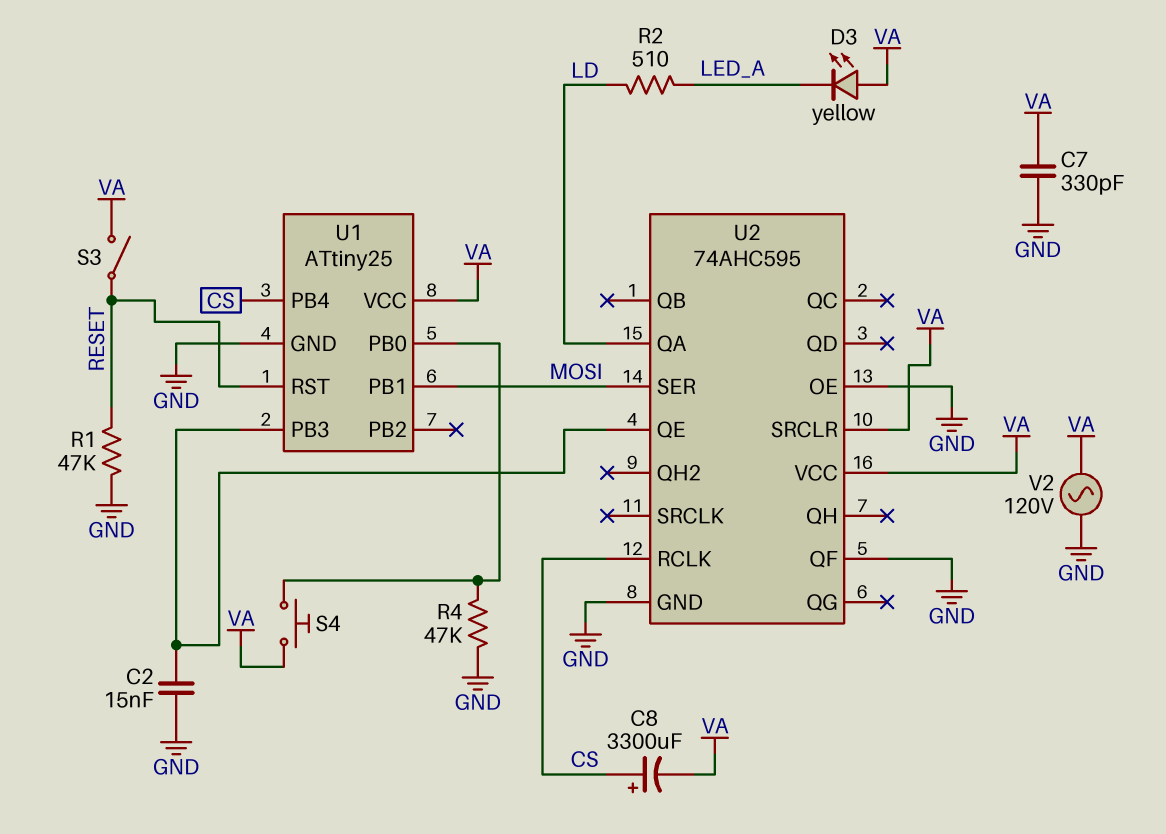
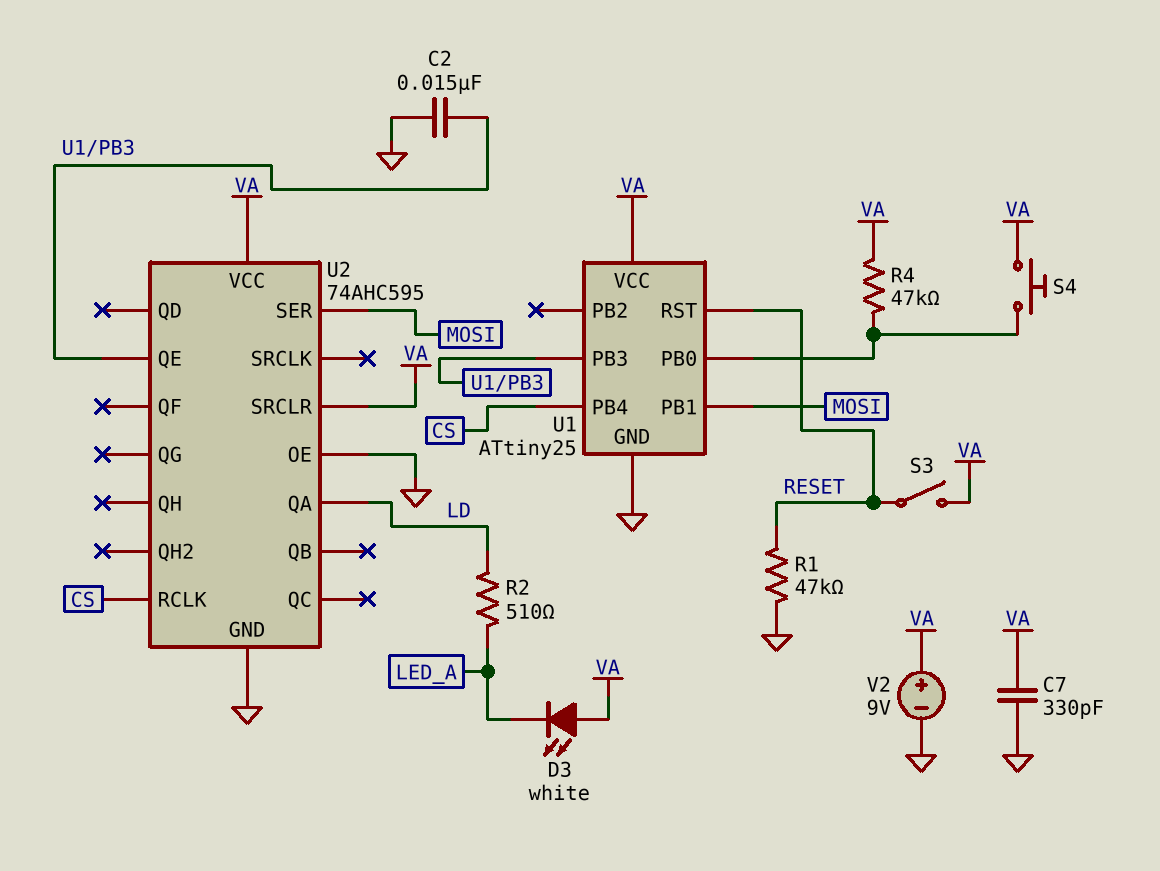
C8: 3300uF (plus CS, minus VA) -> none
D3: LED yellow (A VA, K LED_A) -> LED white (A VA, K LED_A)
R4: 47k (GND, U1/PB0) -> 47k (U1/PB0, VA)
U2 pin QF: GND -> none
V2: AC 120V (GND, VA) -> 9V (plus VA, minus GND)

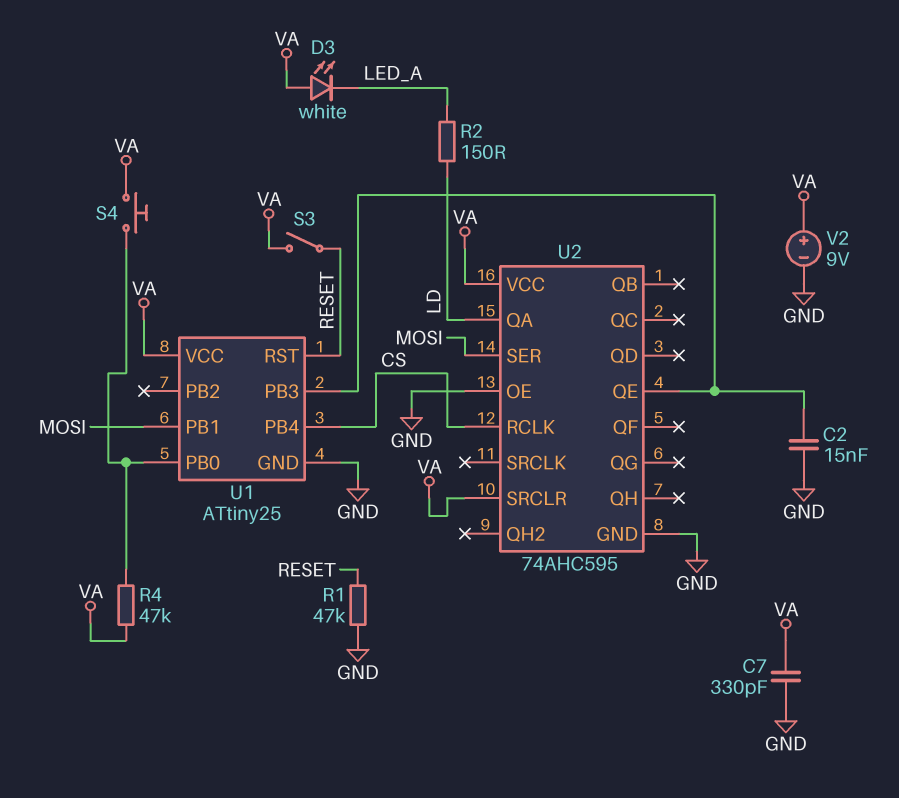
R2: 510 (LD, LED_A) -> 150 (LD, LED_A)

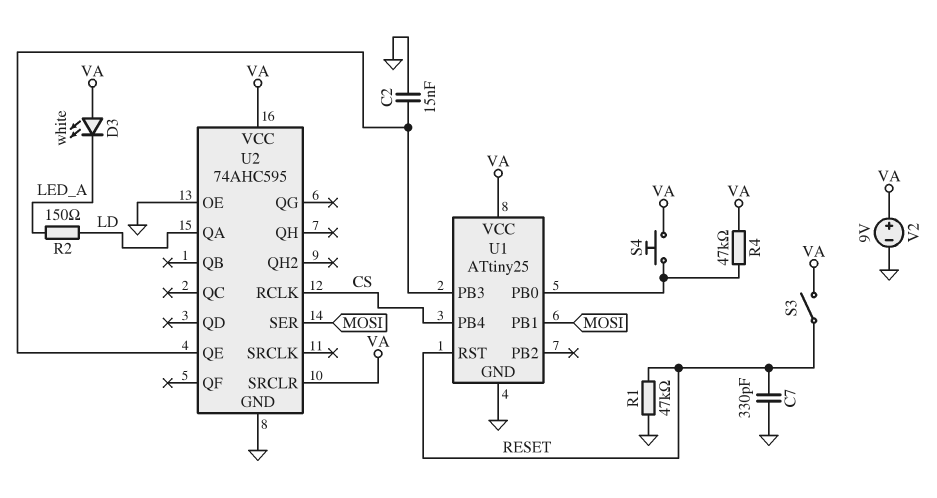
C7: 330pF (GND, VA) -> 330pF (GND, RESET)

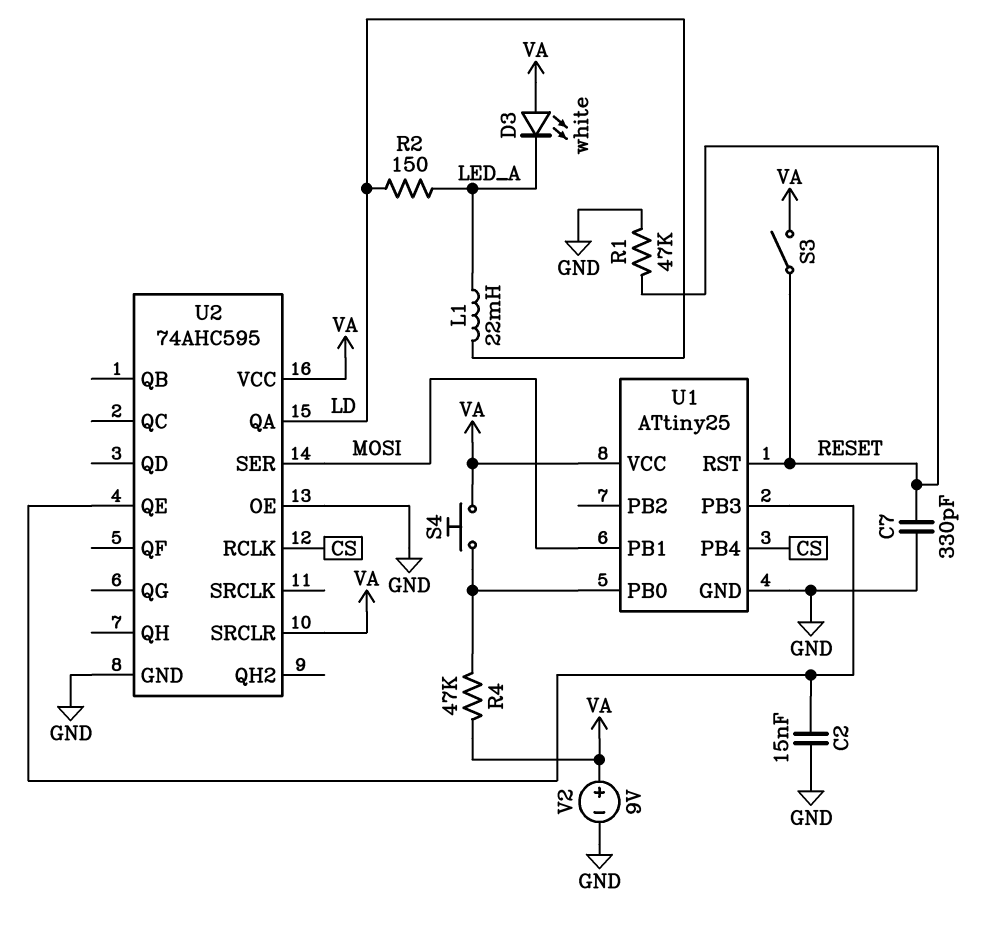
L1: none -> 22mH (LD, LED_A)

